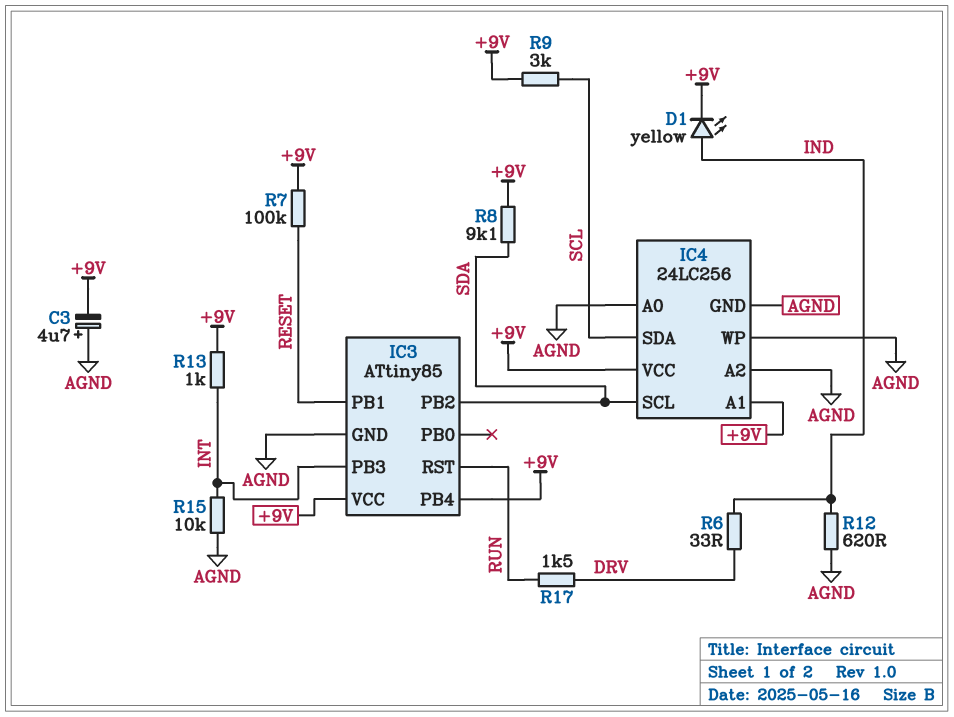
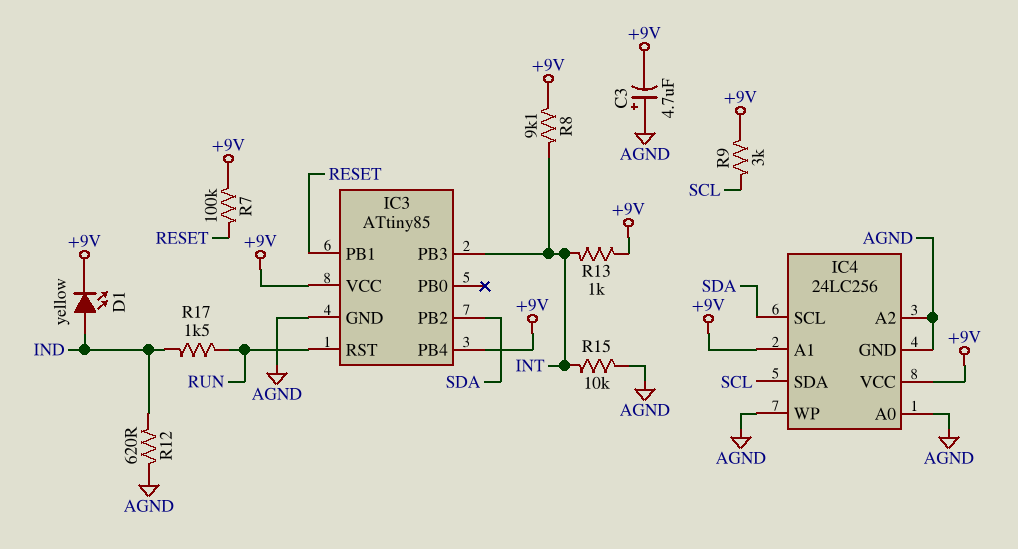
R6: 33 (DRV, IND) -> none
R8: 9.1k (+9V, SDA) -> 9.1k (+9V, INT)
R17: 1.5k (DRV, RUN) -> 1.5k (IND, RUN)

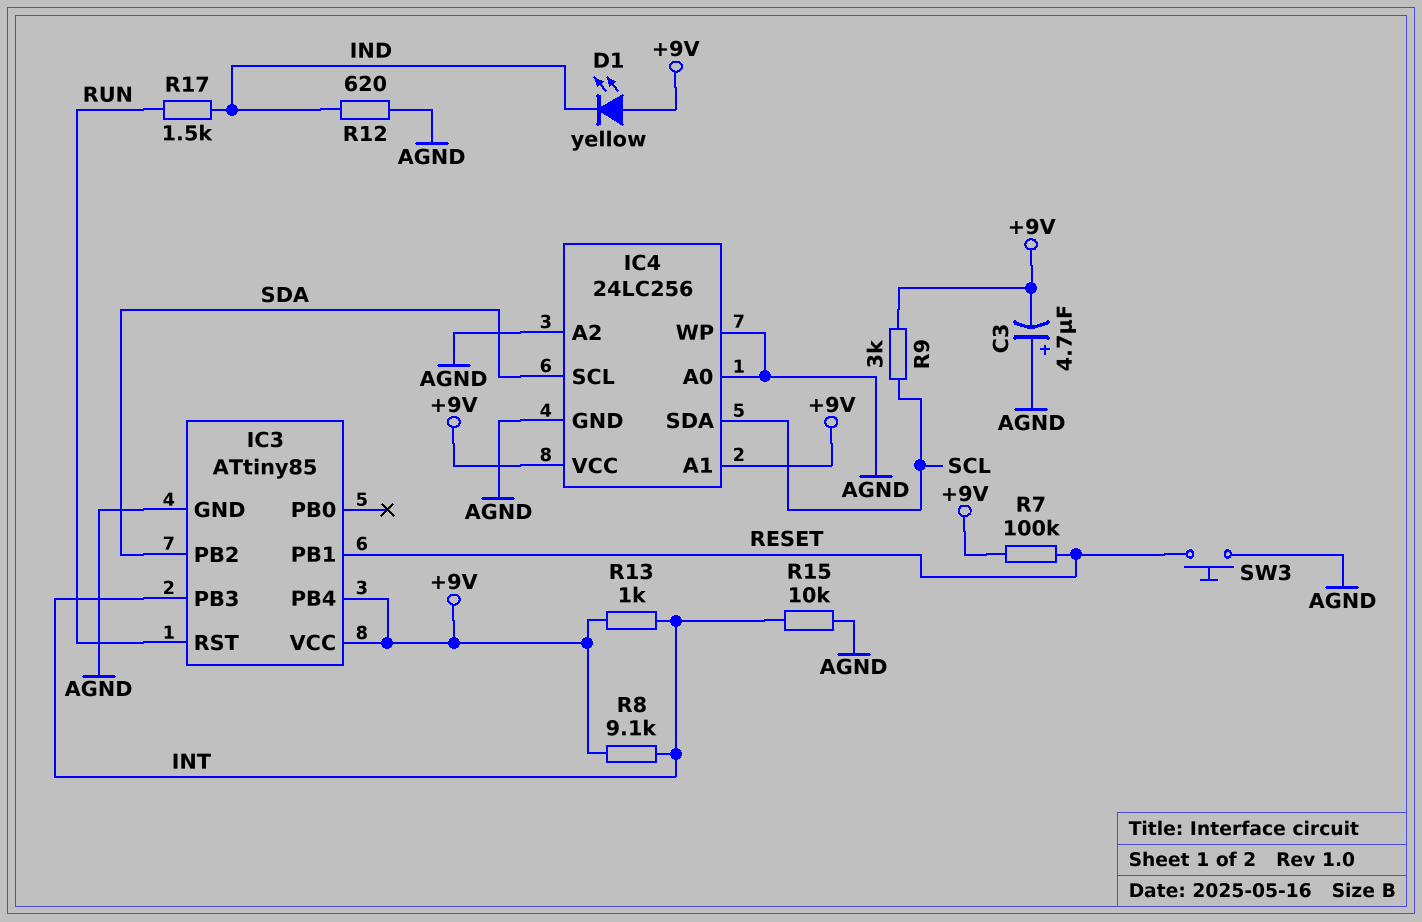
D1: LED yellow (A IND, K +9V) -> LED yellow (A +9V, K IND)
SW3: none -> button (AGND, RESET)

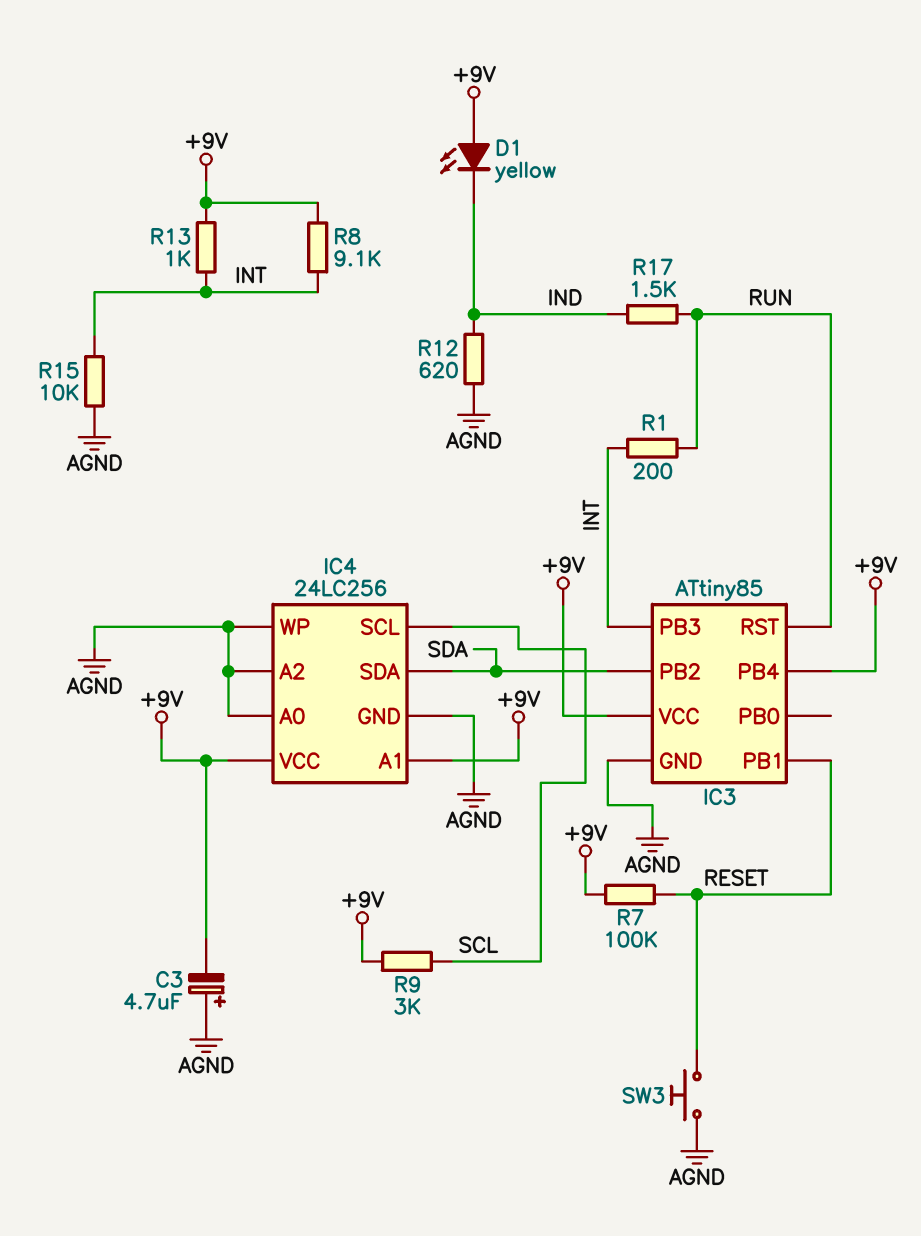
IC4 pin SCL: SDA -> SCL
IC4 pin SDA: SCL -> SDA
R1: none -> 200 (INT, RUN)

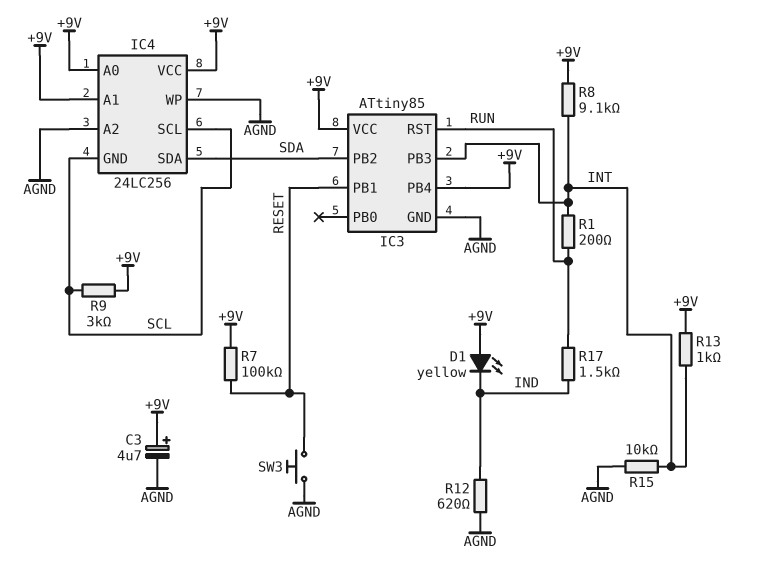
C3: 4.7uF (plus AGND, minus +9V) -> 4.7uF (plus +9V, minus AGND)
IC4 pin A0: AGND -> +9V
IC4 pin GND: AGND -> SCL

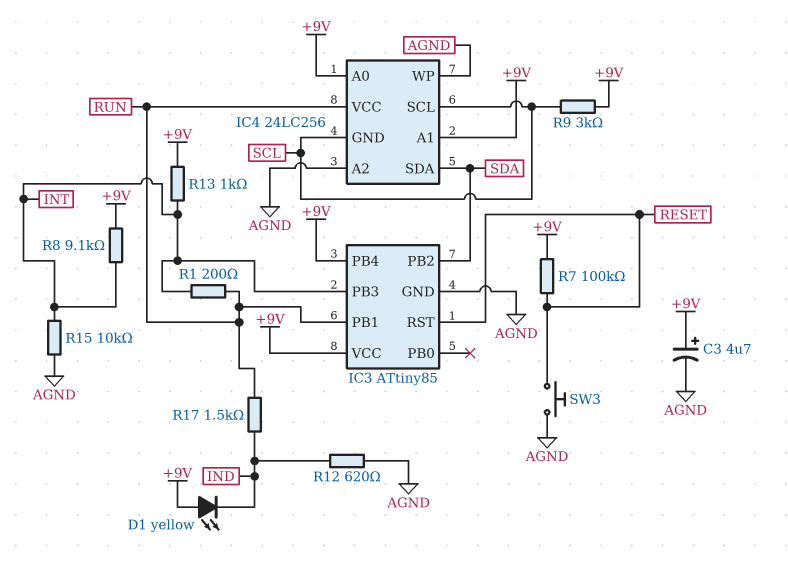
IC3 pin PB1: RESET -> RUN
IC3 pin RST: RUN -> RESET
IC4 pin VCC: +9V -> RUN

